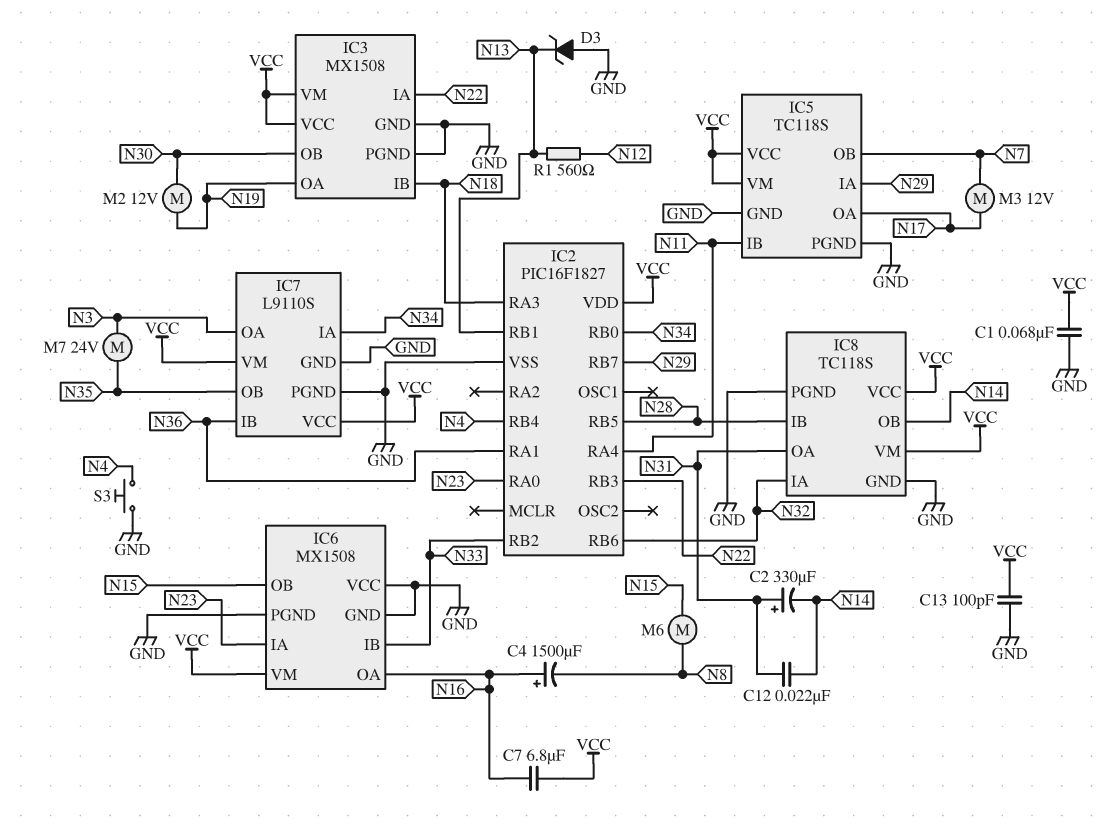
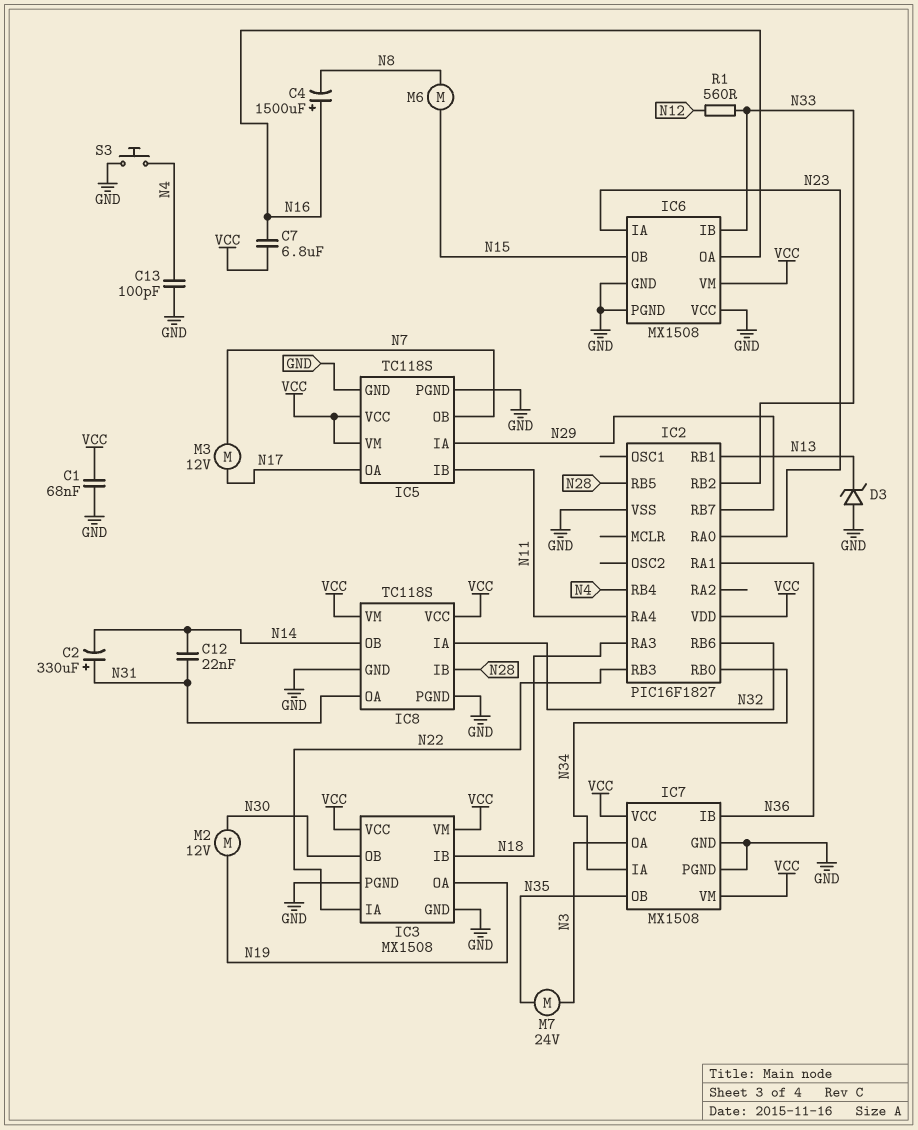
C13: 100pF (GND, VCC) -> 100pF (GND, N4)
IC7: L9110S -> MX1508
R1: 560 (N12, N13) -> 560 (N12, N33)

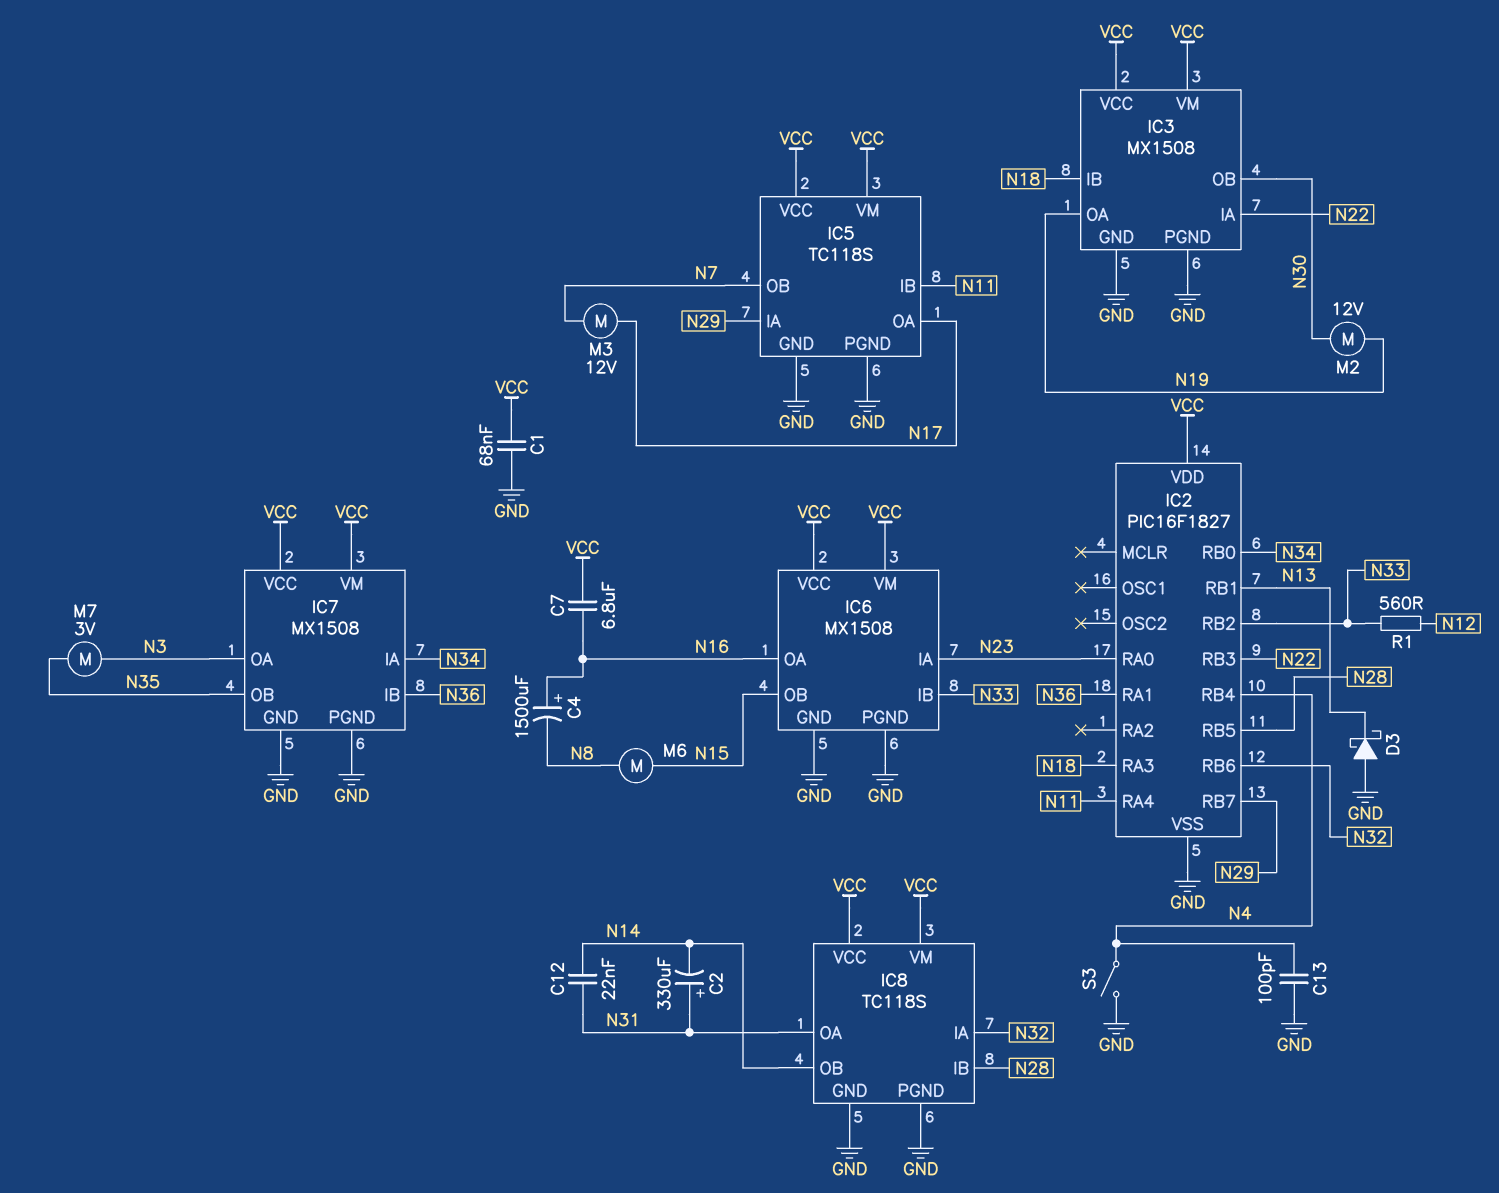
D3: zener (A GND, K N13) -> schottky (A GND, K N13)
IC6 pin VCC: GND -> VCC
M7: motor 24V (N3, N35) -> motor 3V (N3, N35)
S3: button (GND, N4) -> switch (GND, N4)

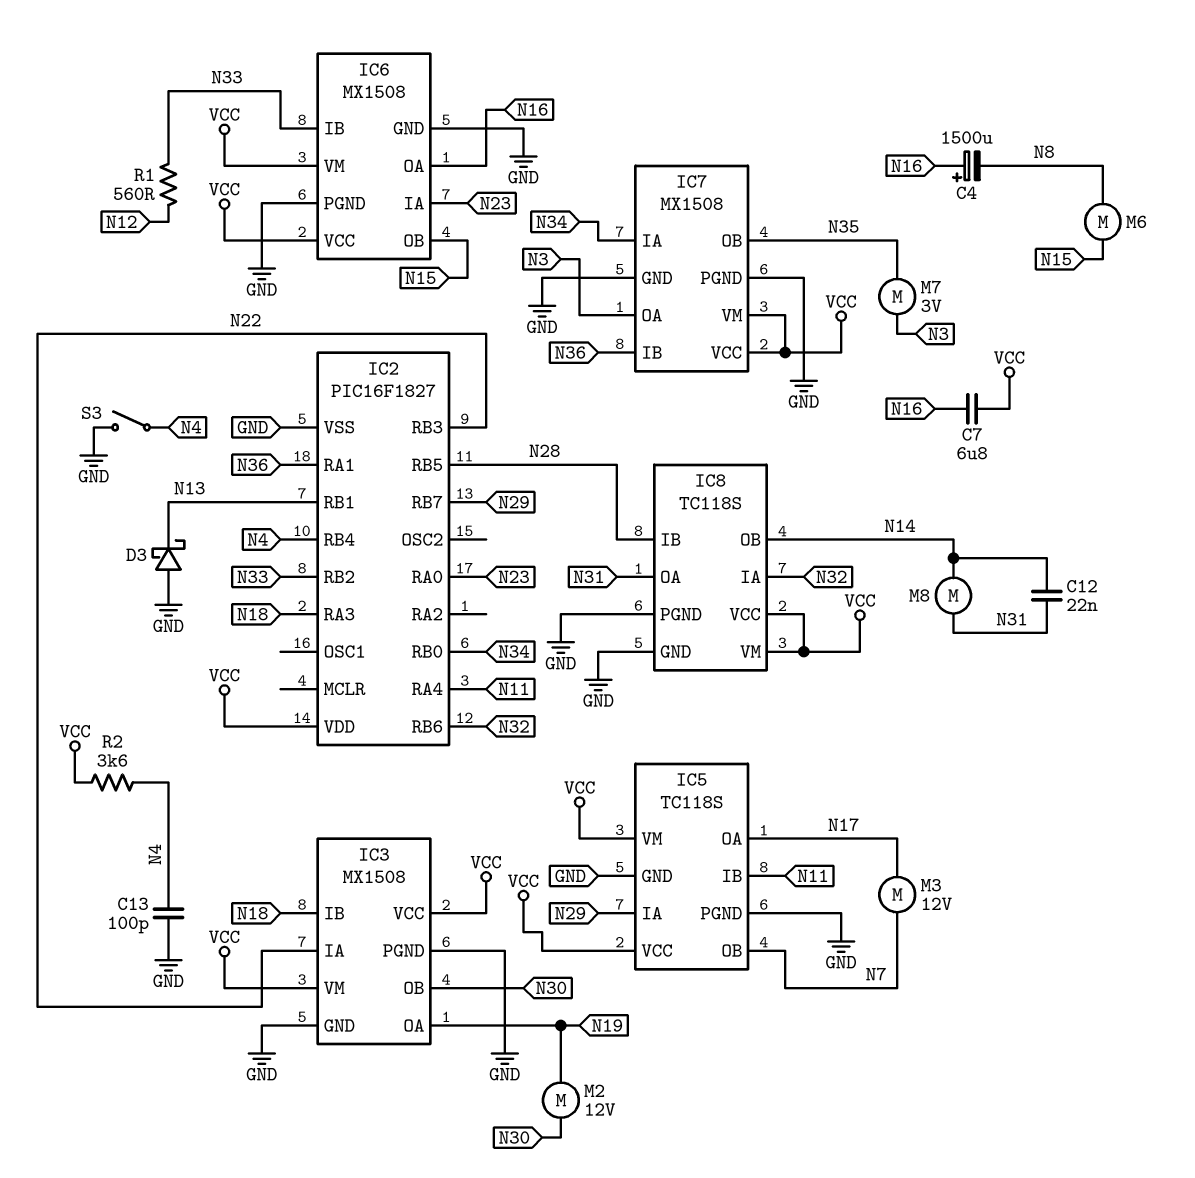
C1: 68nF (GND, VCC) -> none
C2: 330uF (plus N31, minus N14) -> none
M8: none -> motor (N14, N31)
R2: none -> 3.6k (N4, VCC)

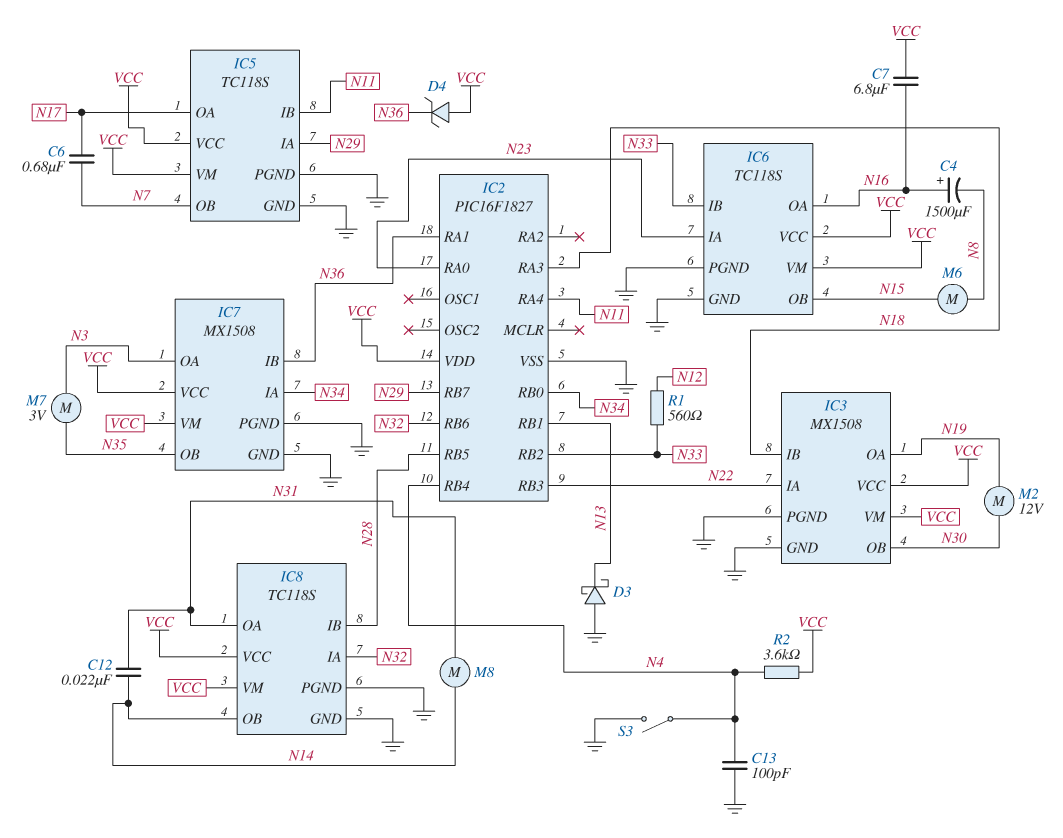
C6: none -> 680nF (N7, N17)
D4: none -> zener (A VCC, K N36)
IC6: MX1508 -> TC118S
M3: motor 12V (N7, N17) -> none

